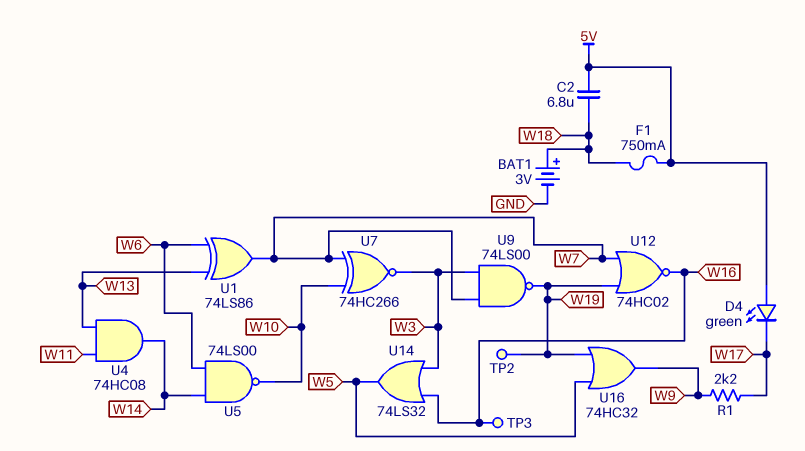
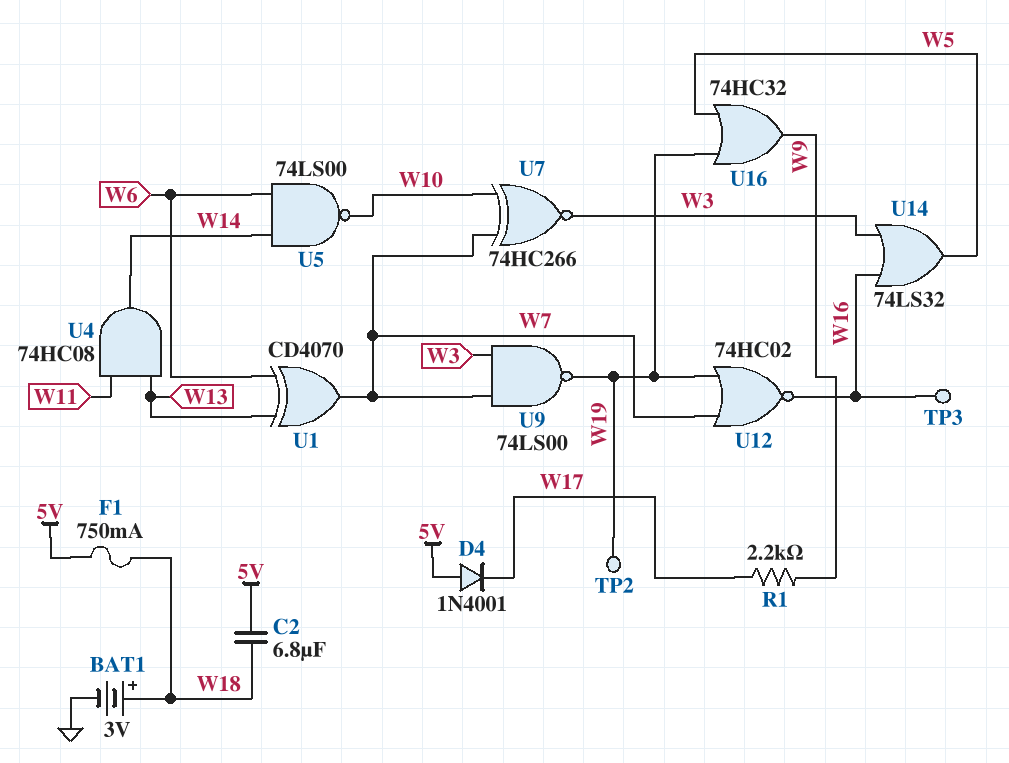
D4: LED green (A 5V, K W17) -> diode 1N4001 (A 5V, K W17)
U1: XOR 74LS86 (in W6, in W13, out W7) -> XOR CD4070 (in W6, in W13, out W7)

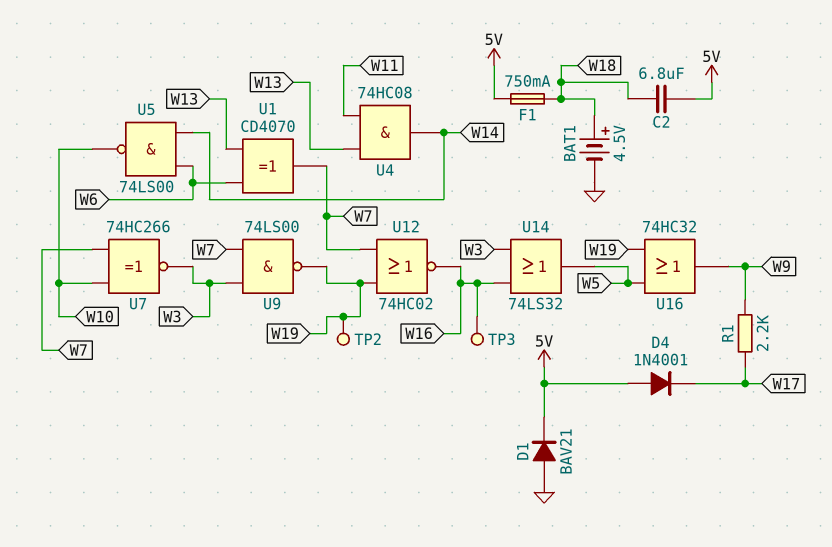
BAT1: 3V (plus W18, minus GND) -> 4.5V (plus W18, minus GND)
D1: none -> diode BAV21 (A GND, K 5V)

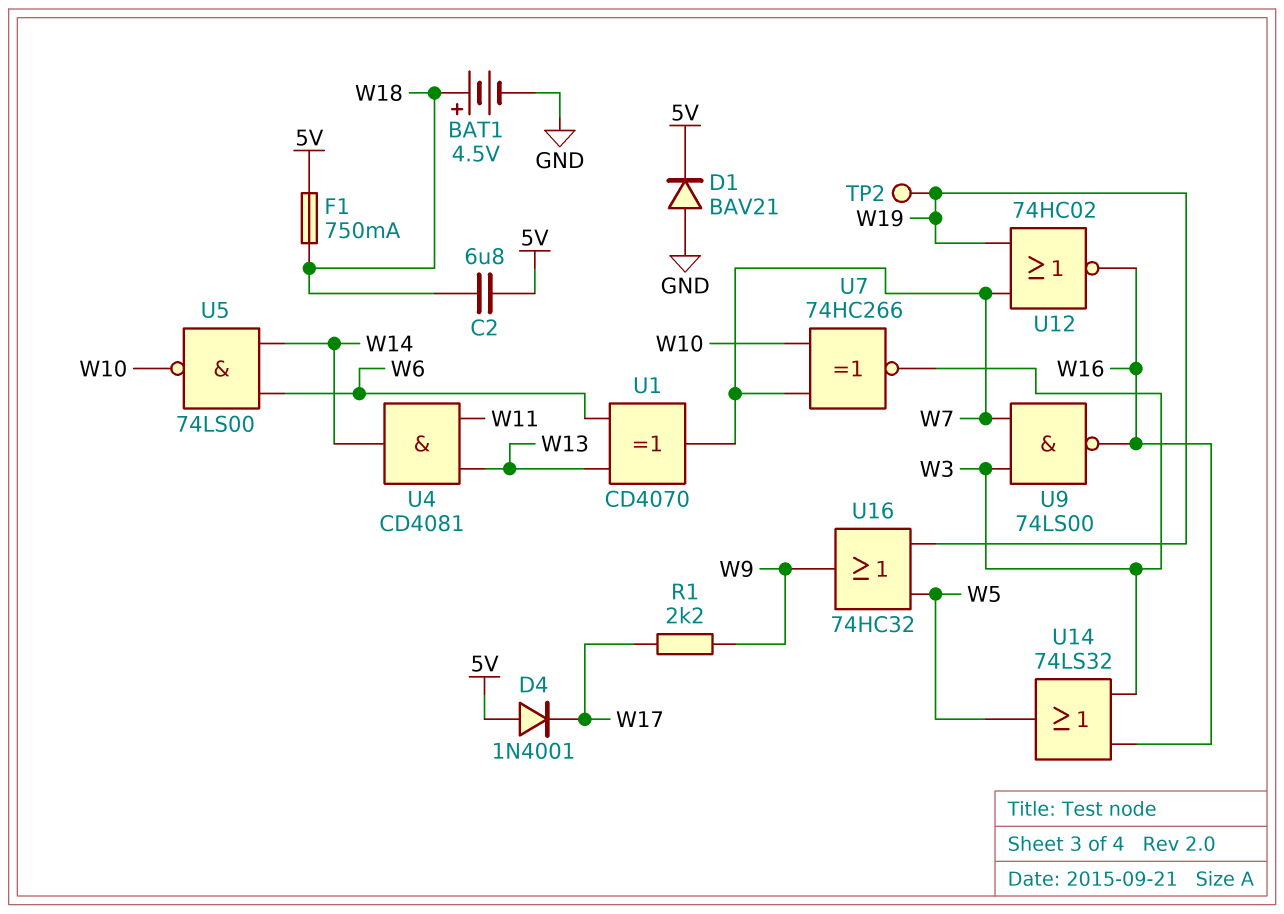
TP3: test point (W16) -> none
U4: AND 74HC08 (in W11, in W13, out W14) -> AND CD4081 (in W11, in W13, out W14)
U9: NAND 74LS00 (in W3, in W7, out W19) -> NAND 74LS00 (in W3, in W7, out W16)

